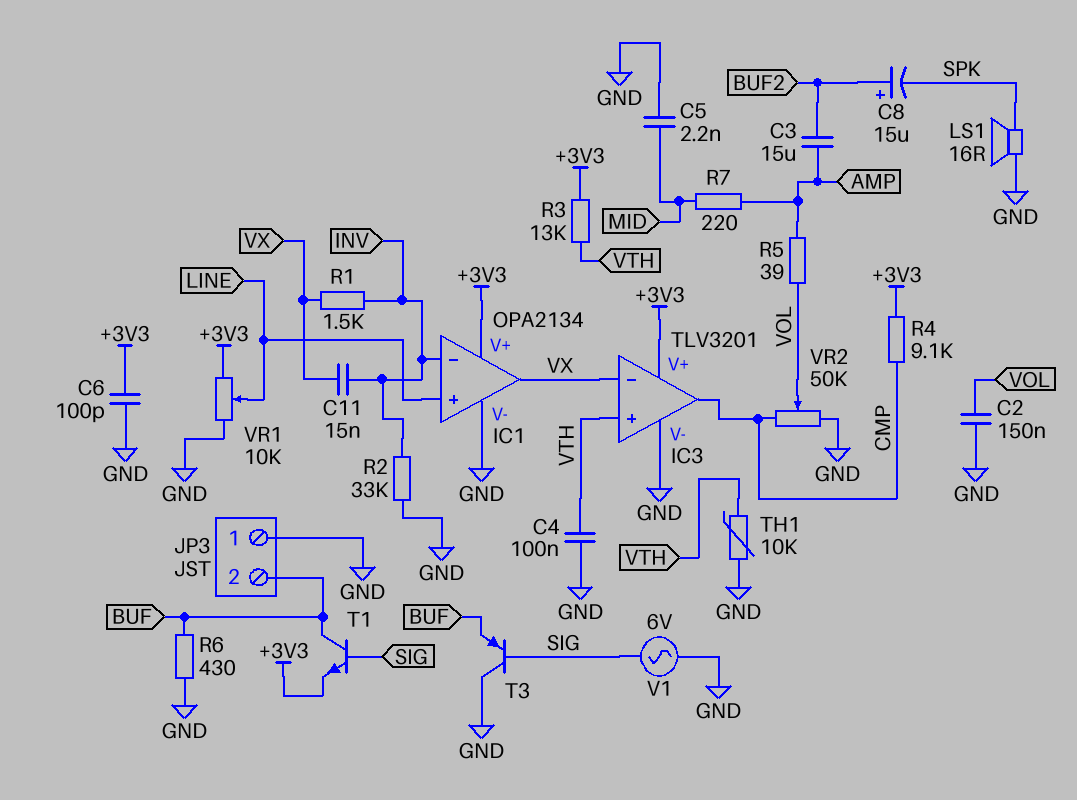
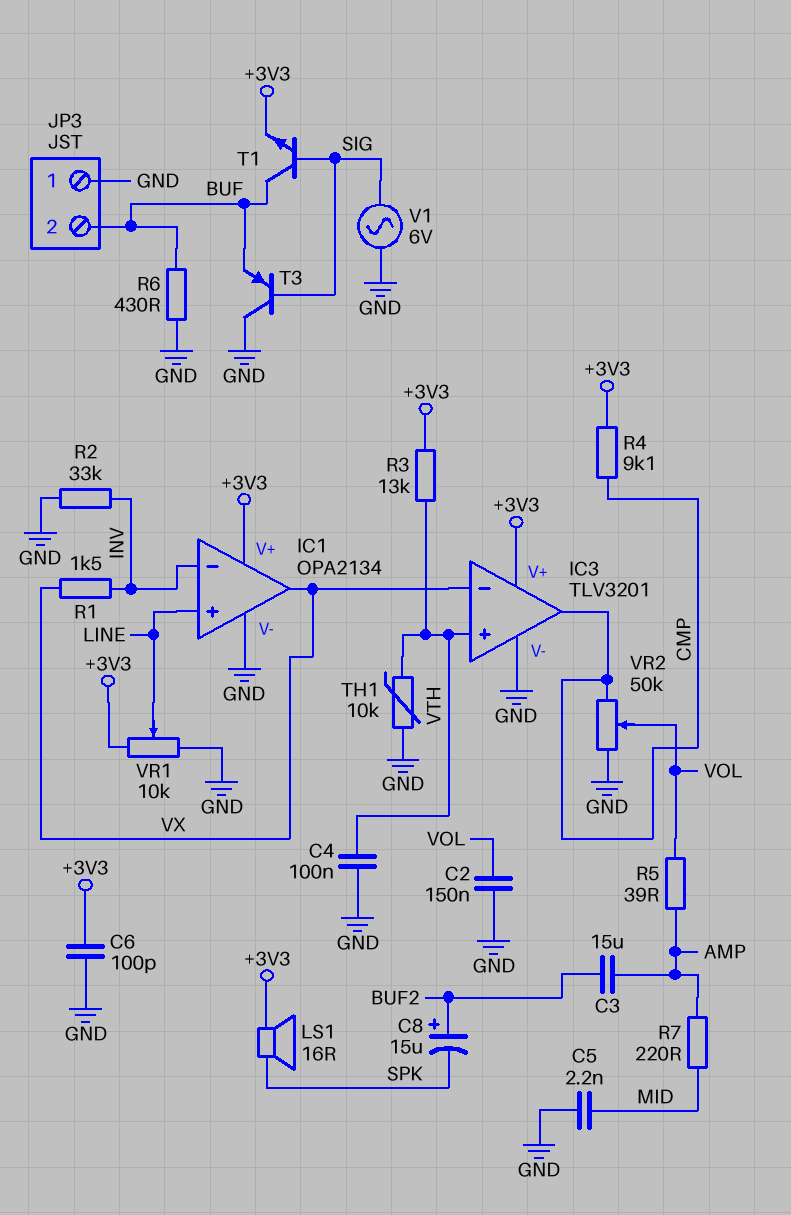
C11: 15nF (INV, VX) -> none
LS1: speaker 16R (GND, SPK) -> speaker 16R (+3V3, SPK)

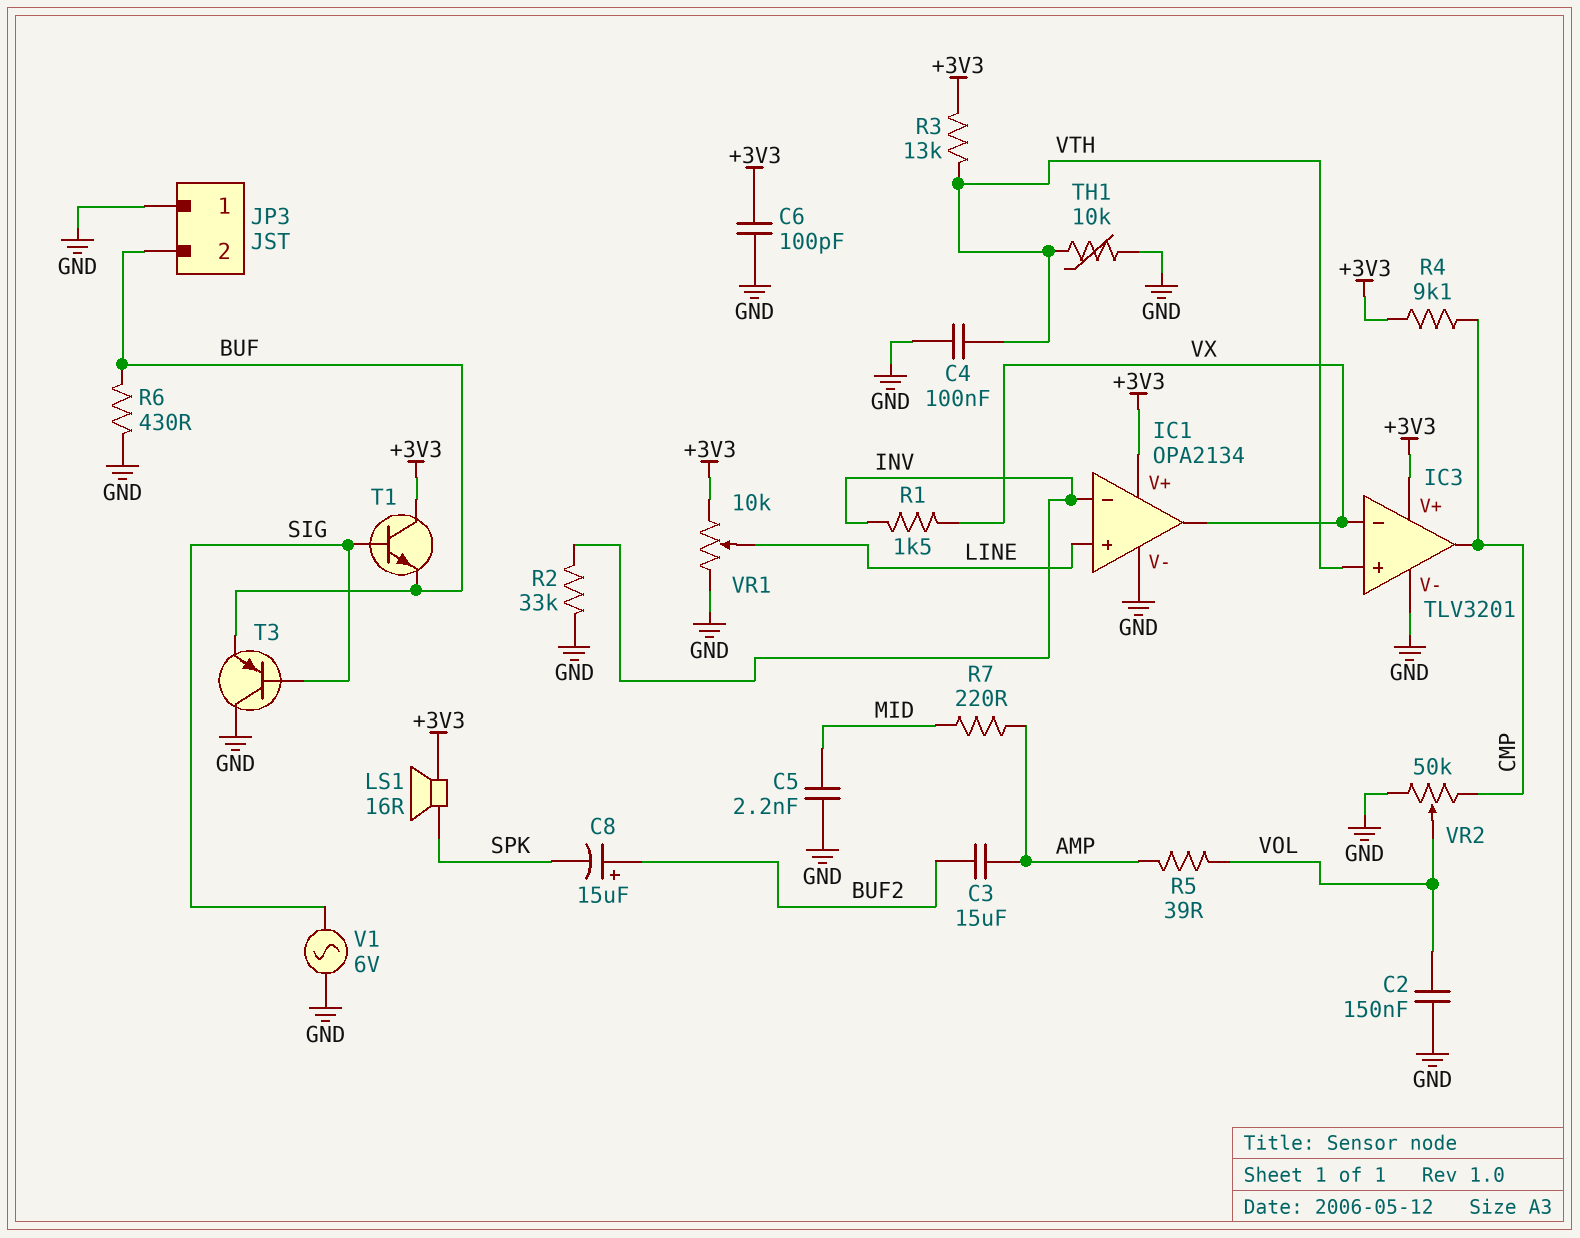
T1: NPN (B SIG, C BUF, E +3V3) -> NPN (B SIG, C +3V3, E BUF)

